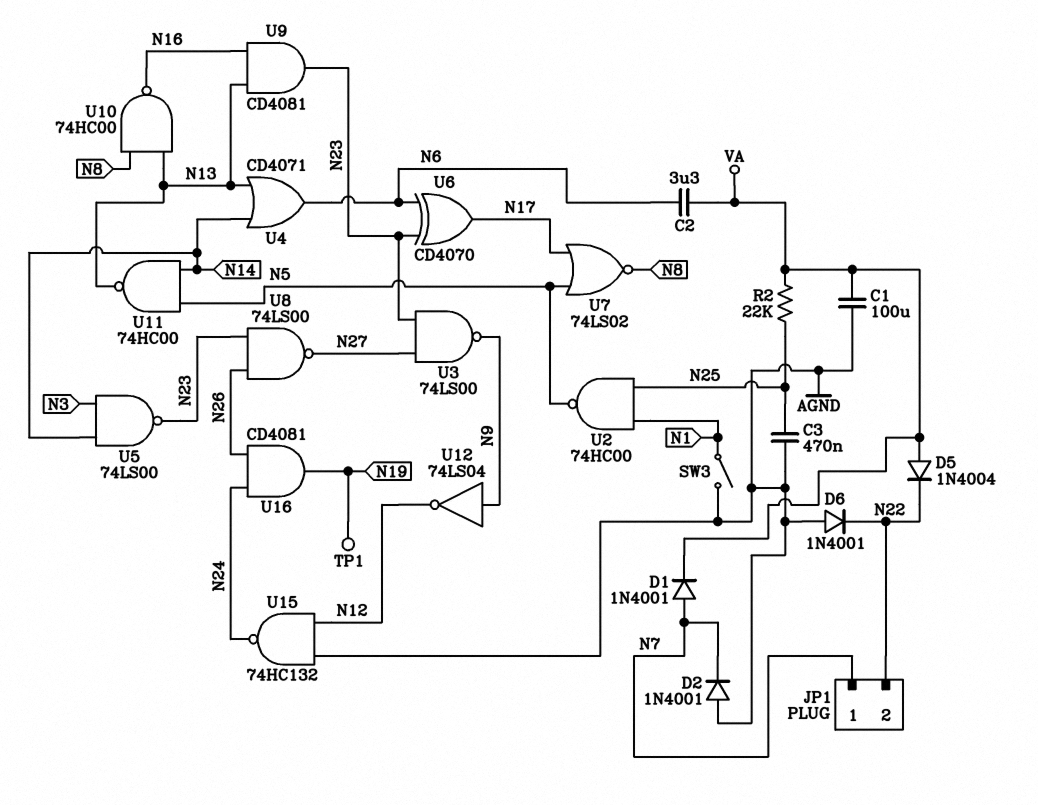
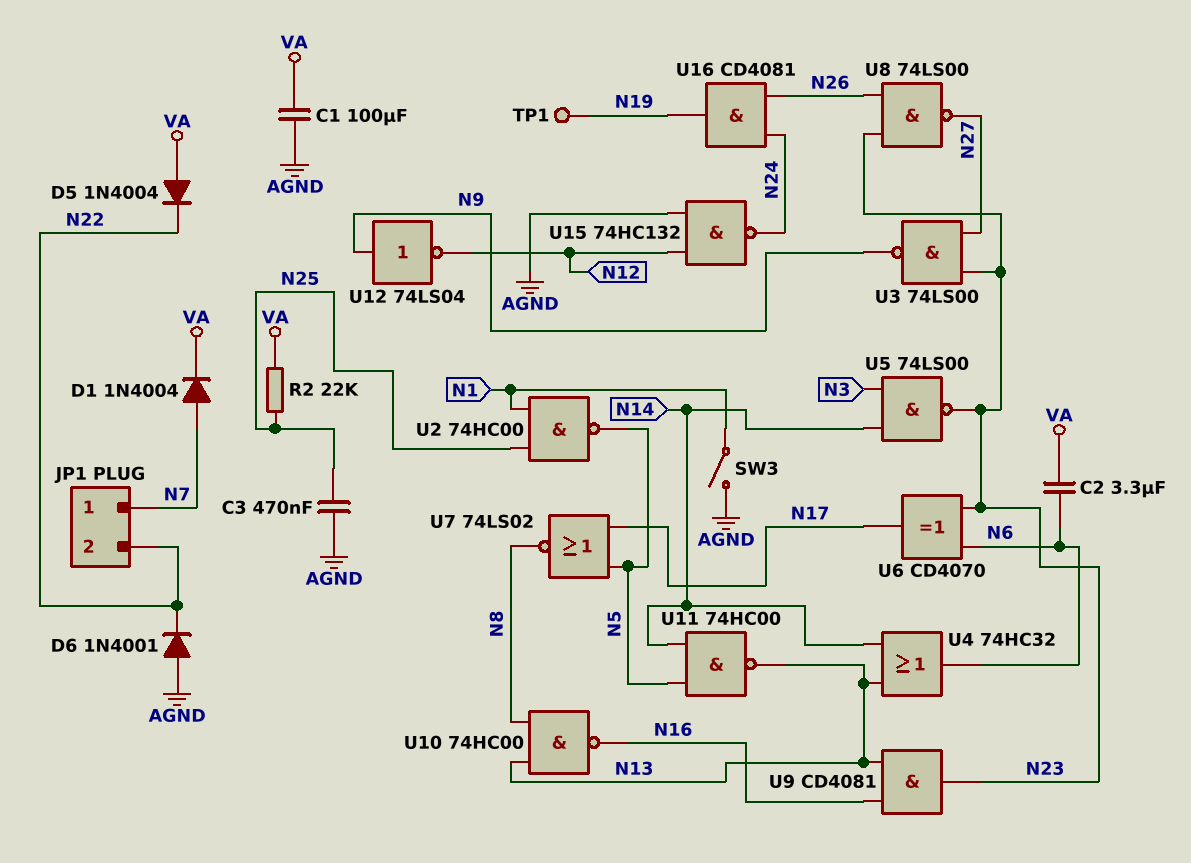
D1: diode 1N4001 (A N7, K VA) -> diode 1N4004 (A N7, K VA)
D2: diode 1N4001 (A AGND, K N7) -> none
U4: OR CD4071 (in N13, in N14, out N6) -> OR 74HC32 (in N13, in N14, out N6)

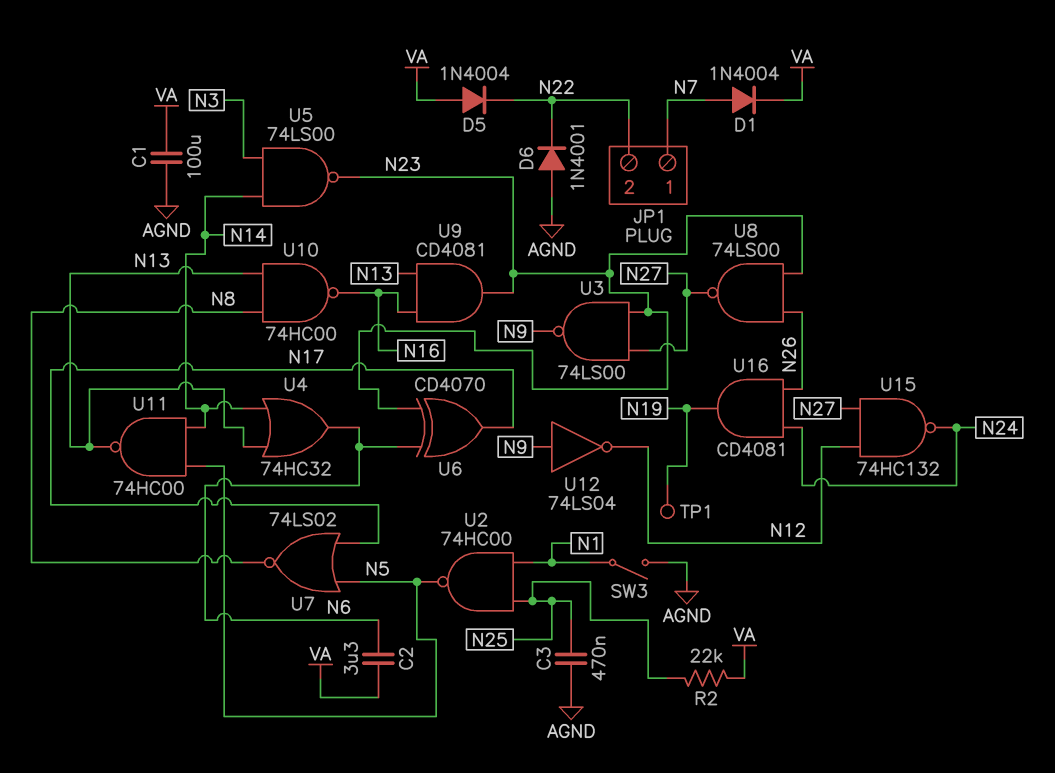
U15: NAND 74HC132 (in AGND, in N12, out N24) -> NAND 74HC132 (in N12, in N27, out N24)

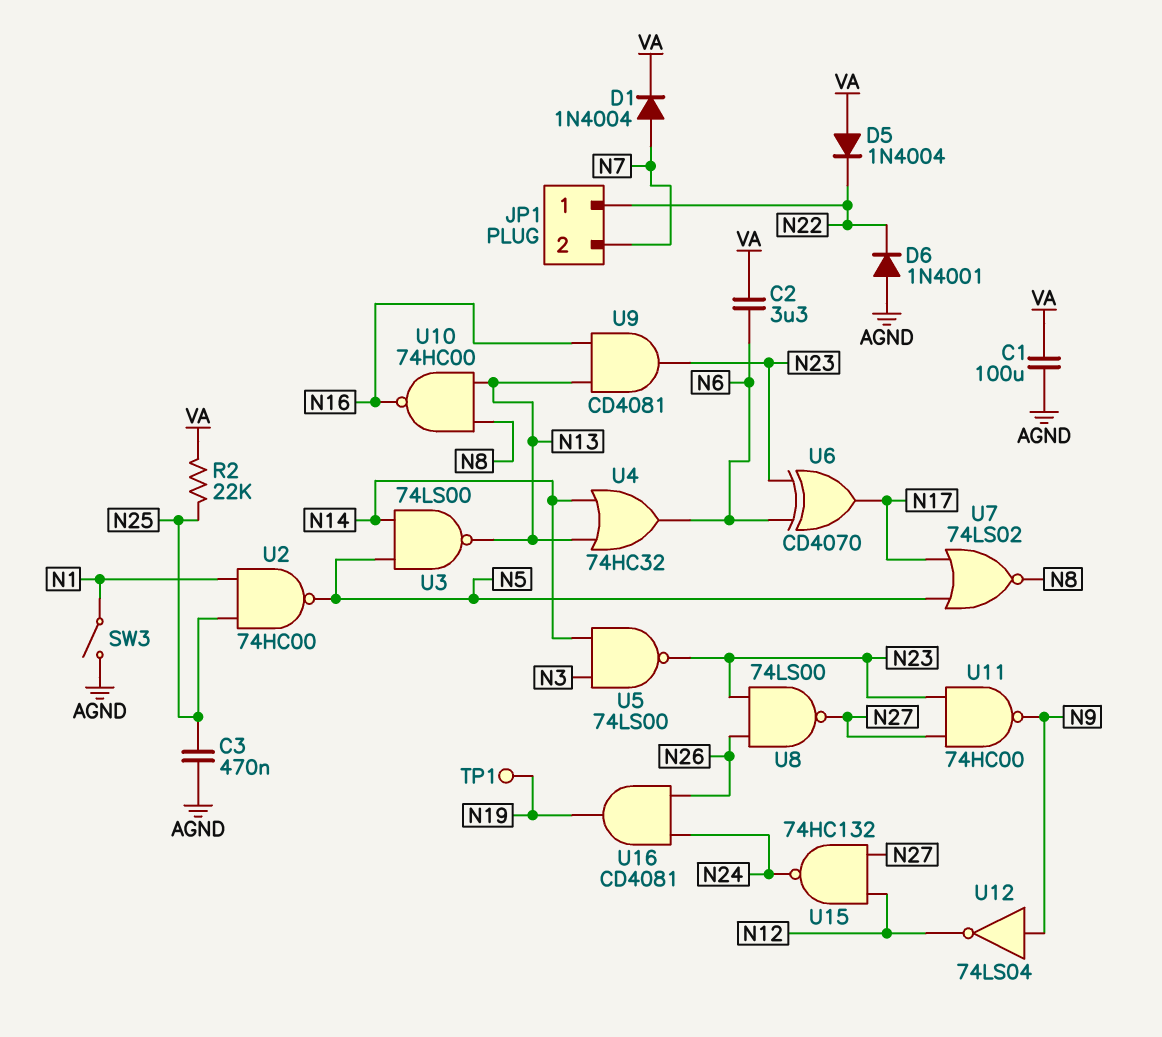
JP1 pin 1: N7 -> N22
JP1 pin 2: N22 -> N7
U3: NAND 74LS00 (in N23, in N27, out N9) -> NAND 74LS00 (in N5, in N14, out N13)
U11: NAND 74HC00 (in N5, in N14, out N13) -> NAND 74HC00 (in N23, in N27, out N9)

